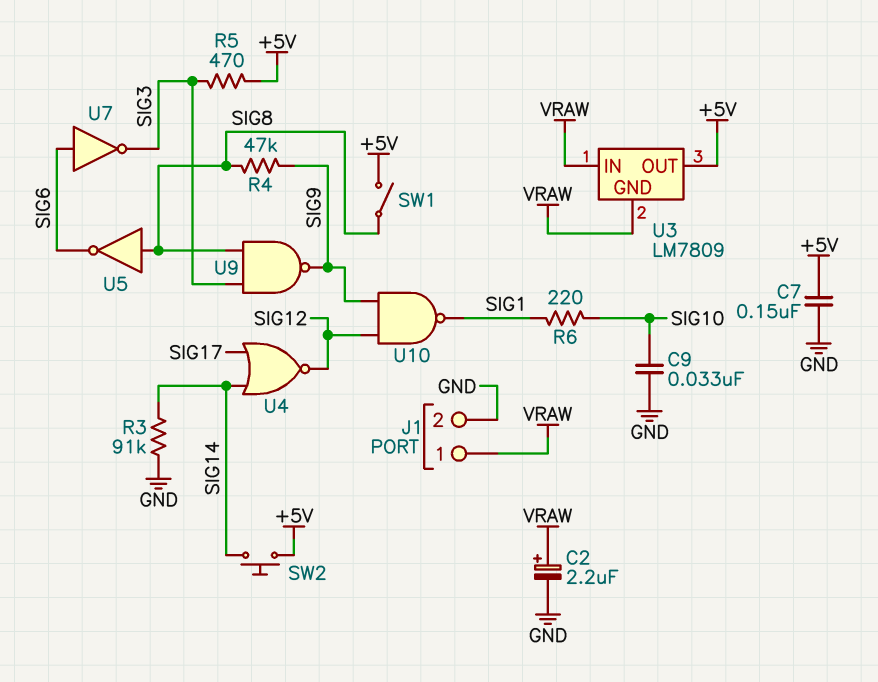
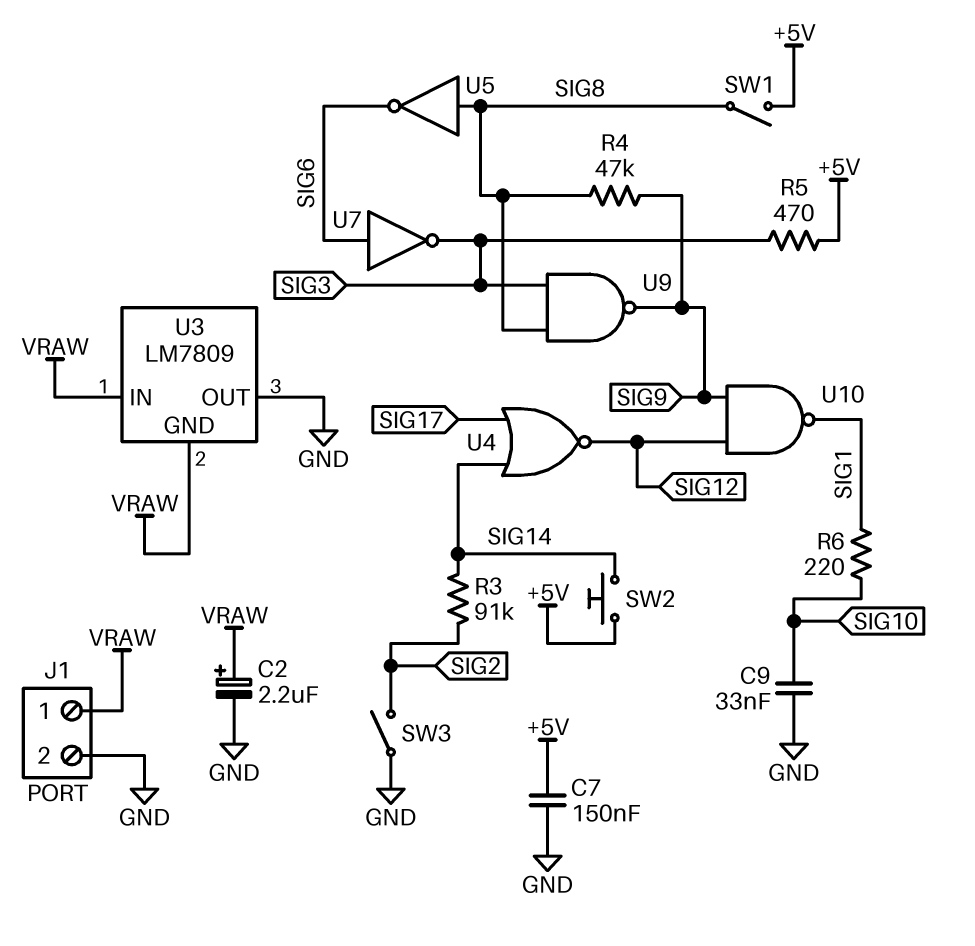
R3: 91k (GND, SIG14) -> 91k (SIG2, SIG14)
SW3: none -> switch (GND, SIG2)
U3 pin OUT: +5V -> GND

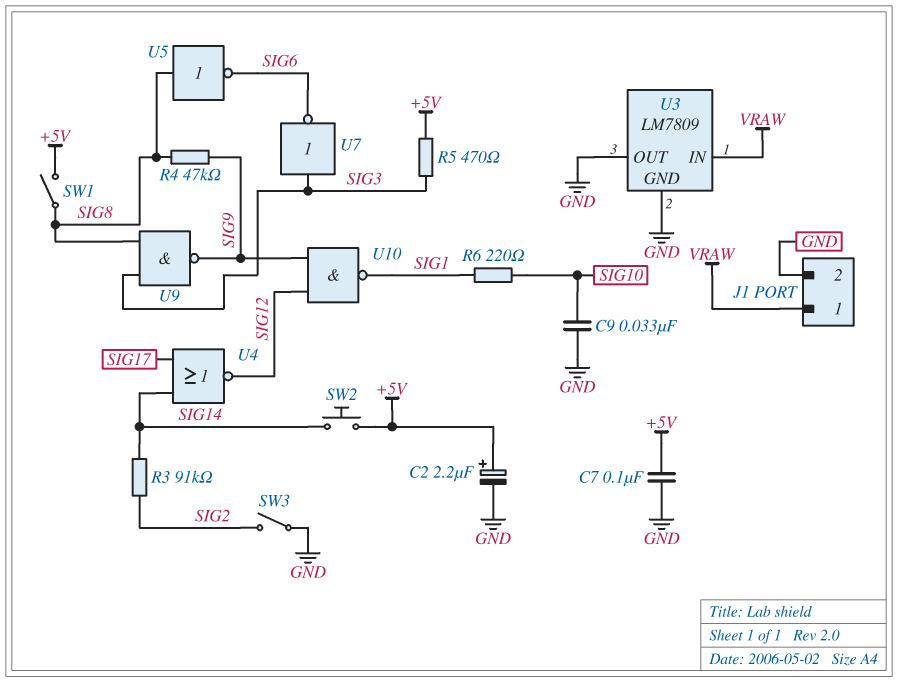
C2: 2.2uF (plus VRAW, minus GND) -> 2.2uF (plus +5V, minus GND)
C7: 150nF (+5V, GND) -> 100nF (+5V, GND)
U3 pin GND: VRAW -> GND
U7: NOT (in SIG6, out SIG3) -> NOT (in SIG3, out SIG6)

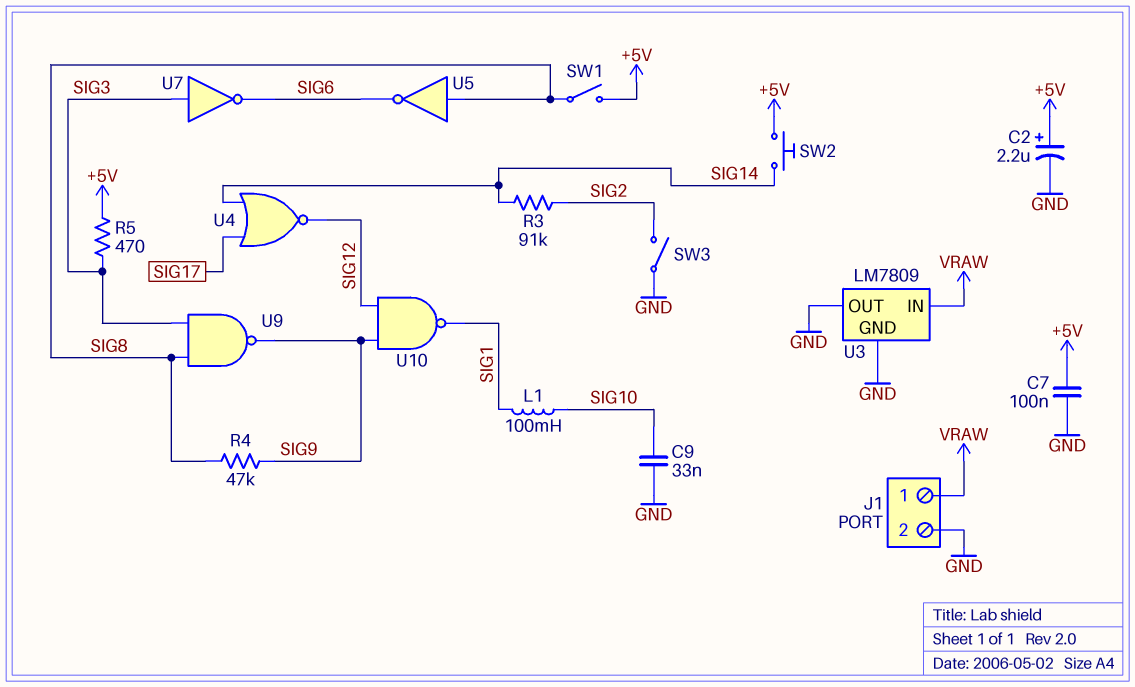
L1: none -> 100mH (SIG1, SIG10)
R6: 220 (SIG1, SIG10) -> none

